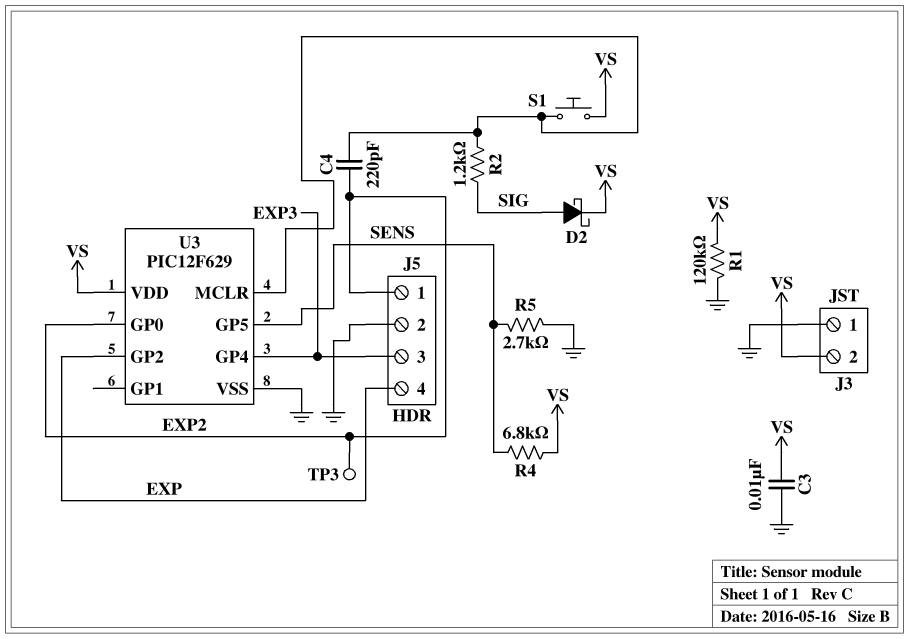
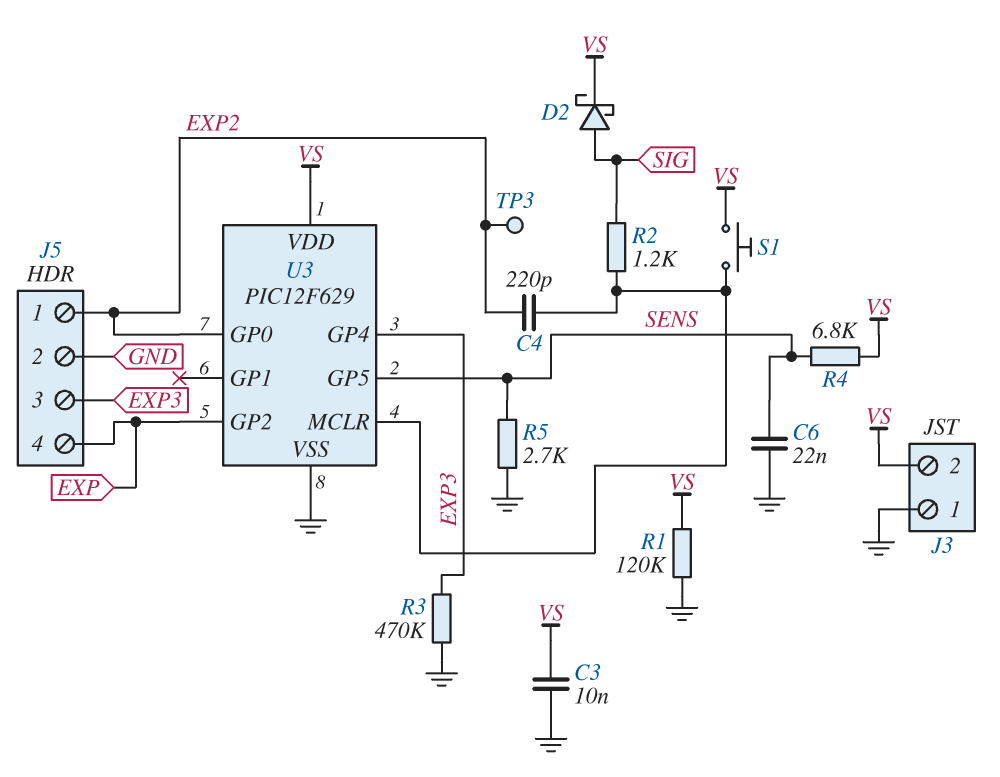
C6: none -> 22nF (GND, SENS)
R3: none -> 470k (EXP3, GND)

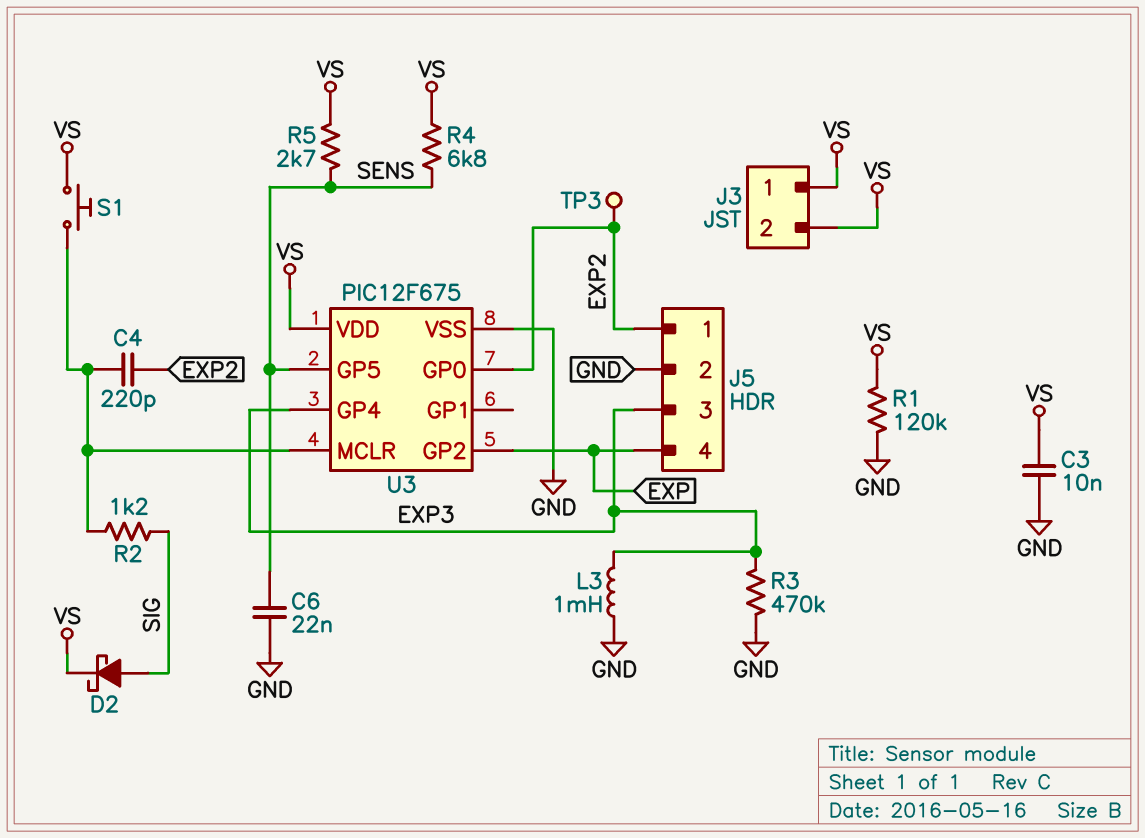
J3 pin 1: GND -> VS
L3: none -> 1mH (EXP3, GND)
R5: 2.7k (GND, SENS) -> 2.7k (SENS, VS)
U3: PIC12F629 -> PIC12F675

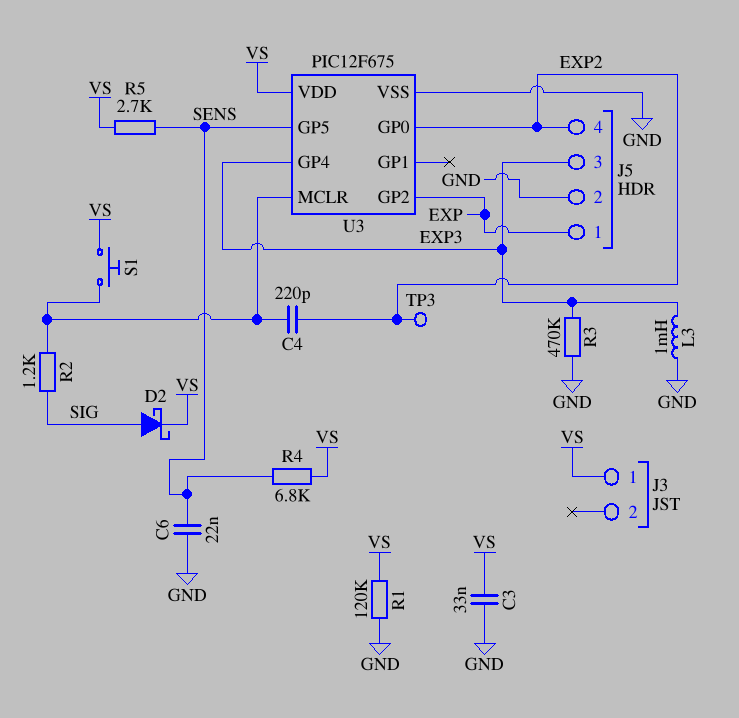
C3: 10nF (GND, VS) -> 33nF (GND, VS)
J3 pin 2: VS -> none
J5 pin 1: EXP2 -> EXP
J5 pin 4: EXP -> EXP2

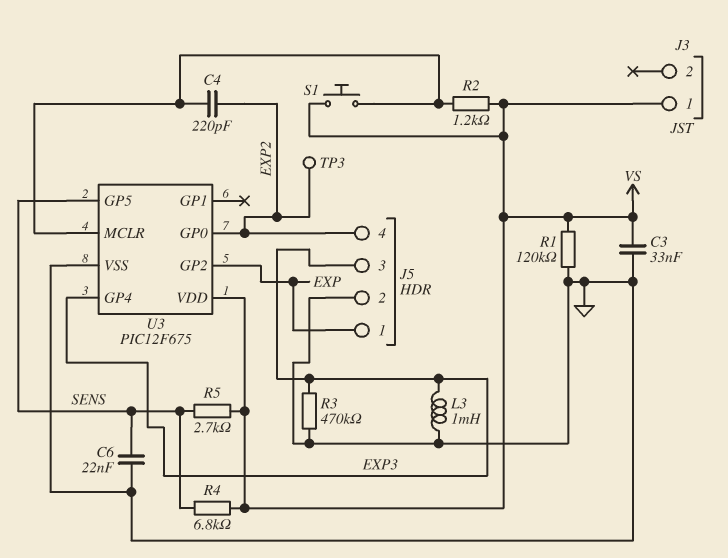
D2: schottky (A SIG, K VS) -> none
R2: 1.2k (SIG, U3/MCLR) -> 1.2k (U3/MCLR, VS)

